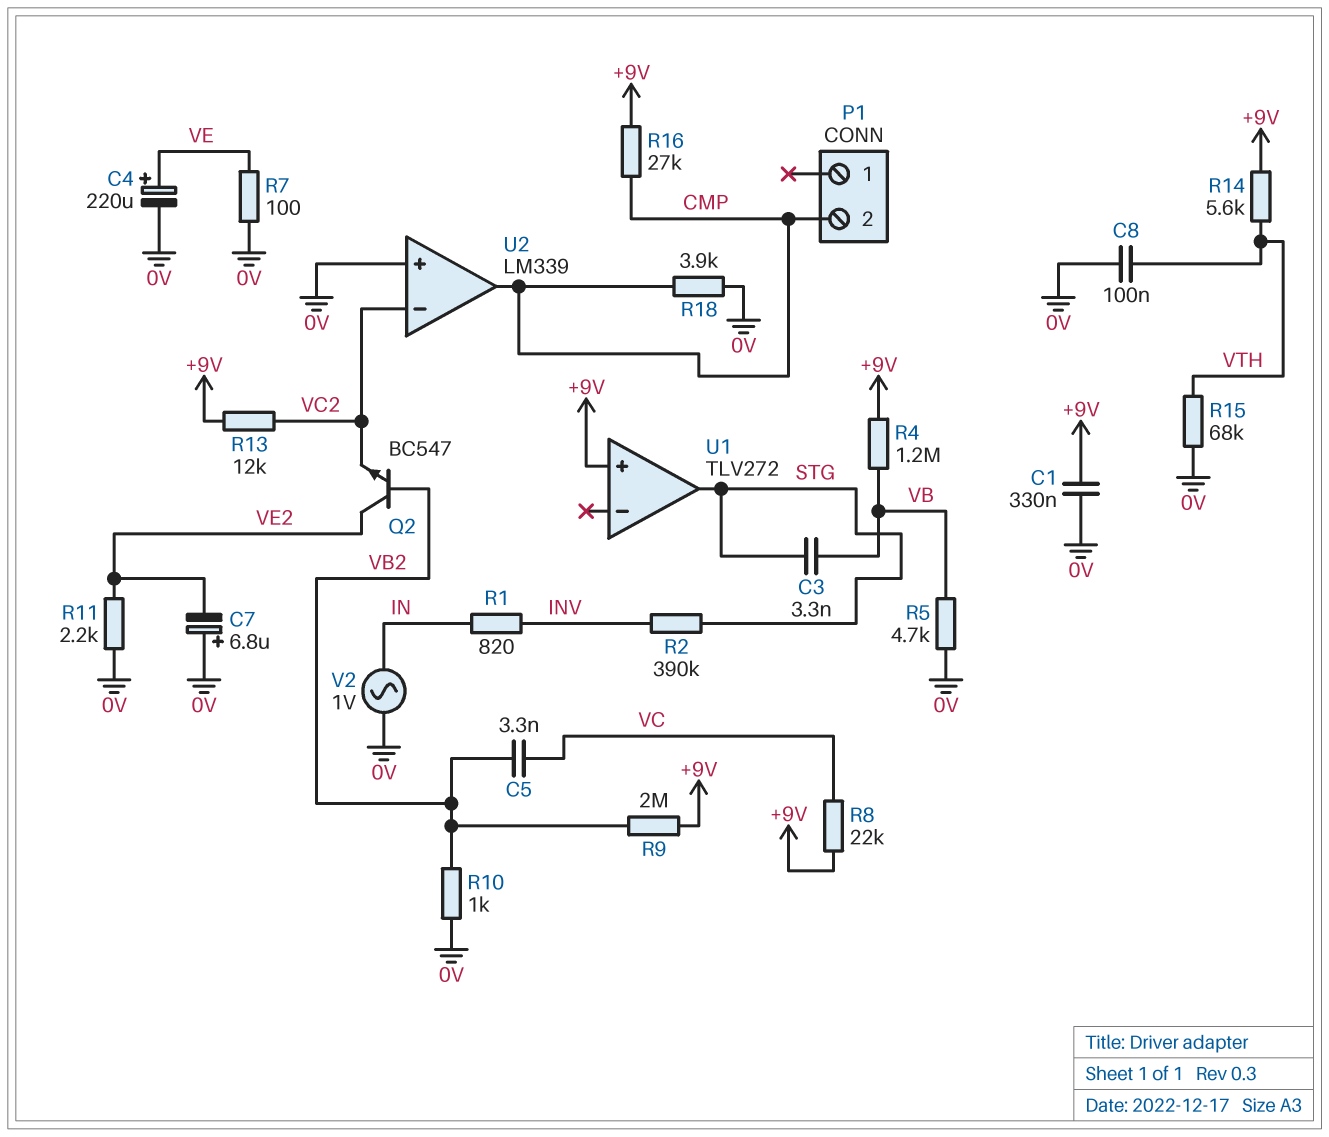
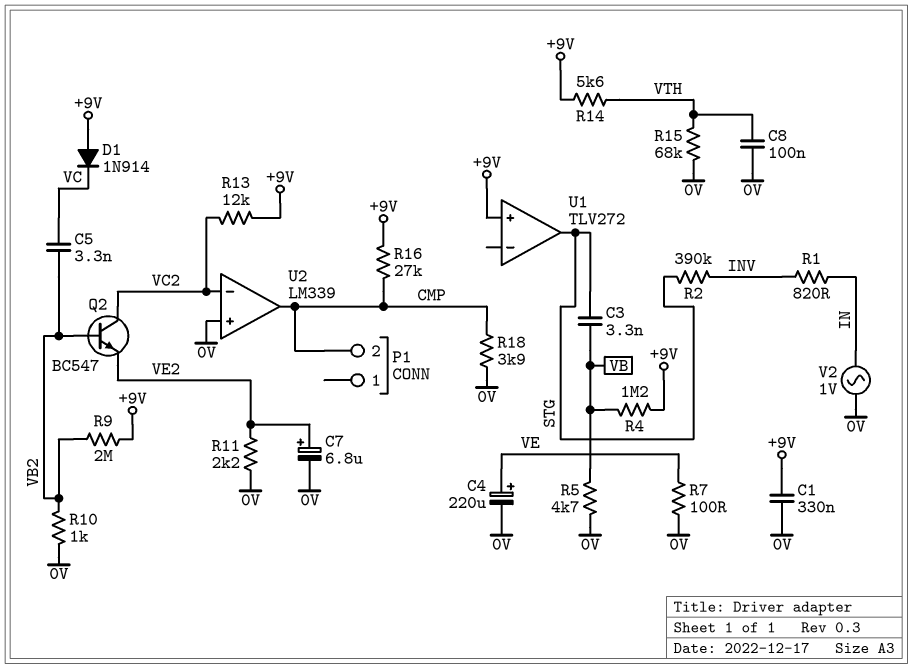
C7: 6.8uF (plus 0V, minus VE2) -> 6.8uF (plus VE2, minus 0V)
D1: none -> diode 1N914 (A +9V, K VC)
Q2: NPN BC547 (B VB2, C VE2, E VC2) -> NPN BC547 (B VB2, C VC2, E VE2)
R8: 22k (+9V, VC) -> none

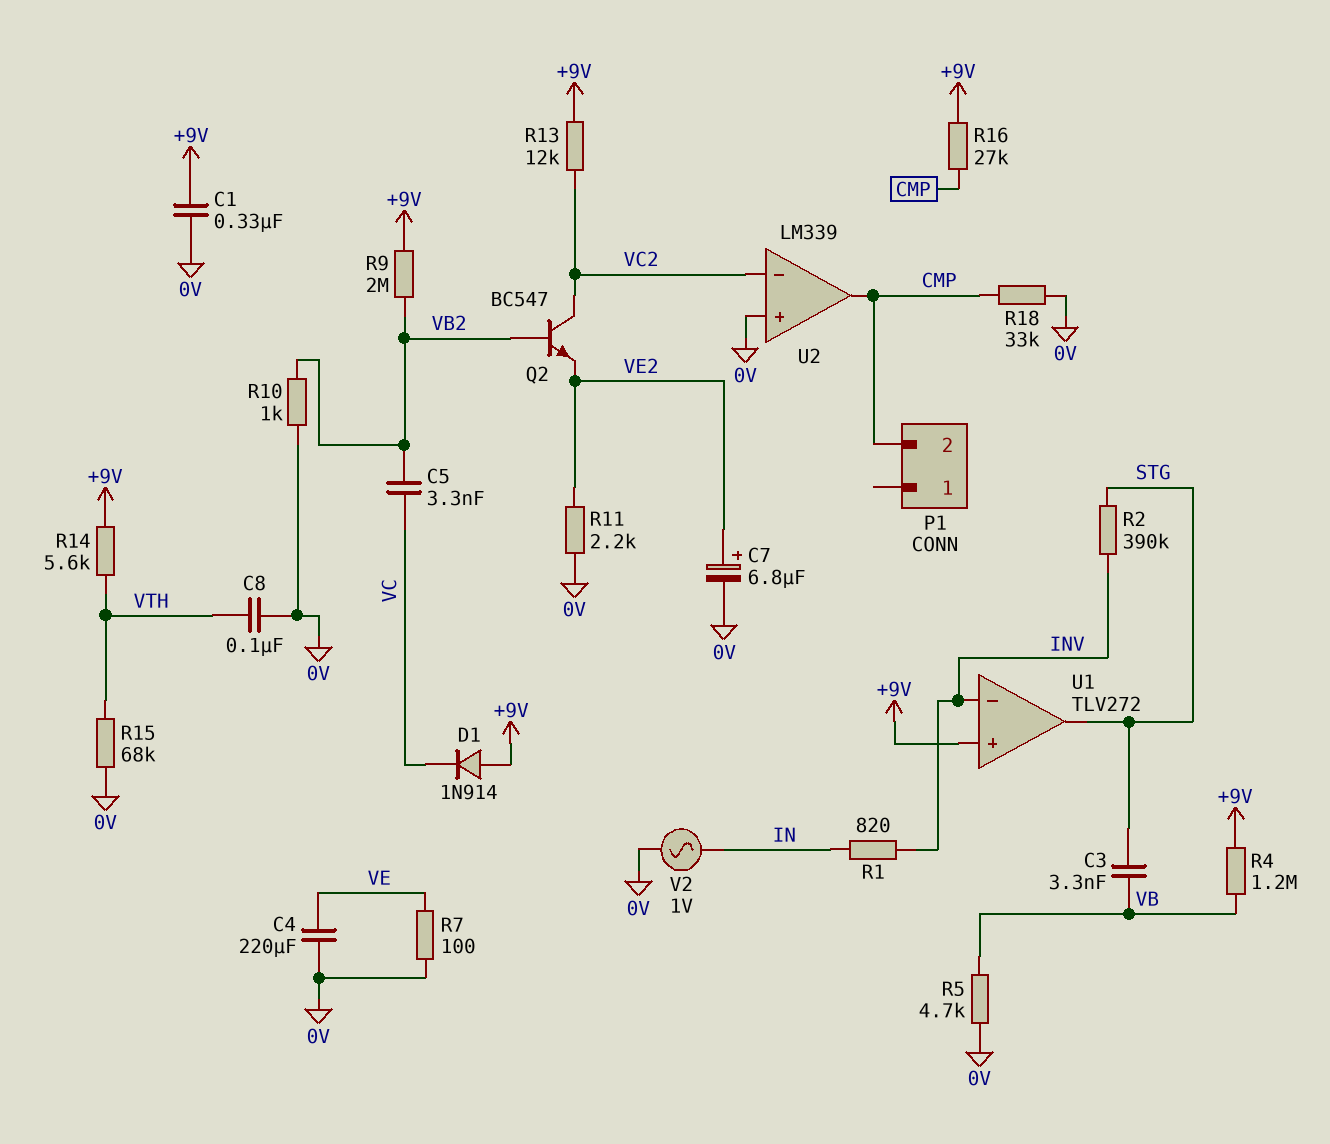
C4: 220uF (plus VE, minus 0V) -> 220uF (0V, VE)
R18: 3.9k (0V, CMP) -> 33k (0V, CMP)
U1 pin in-: none -> INV

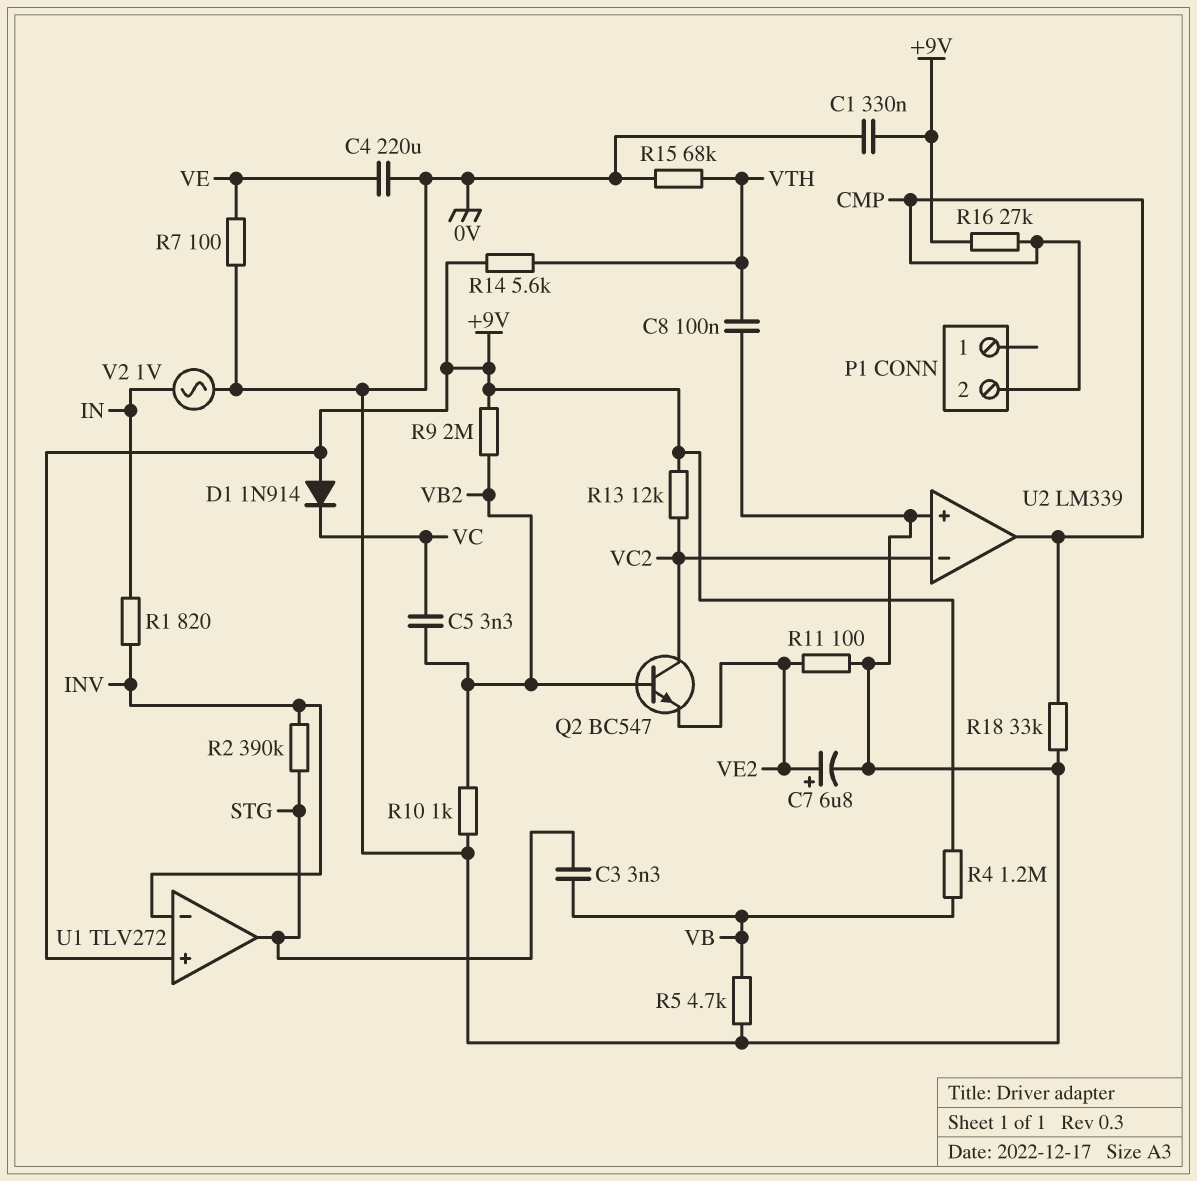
R11: 2.2k (0V, VE2) -> 100 (0V, VE2)

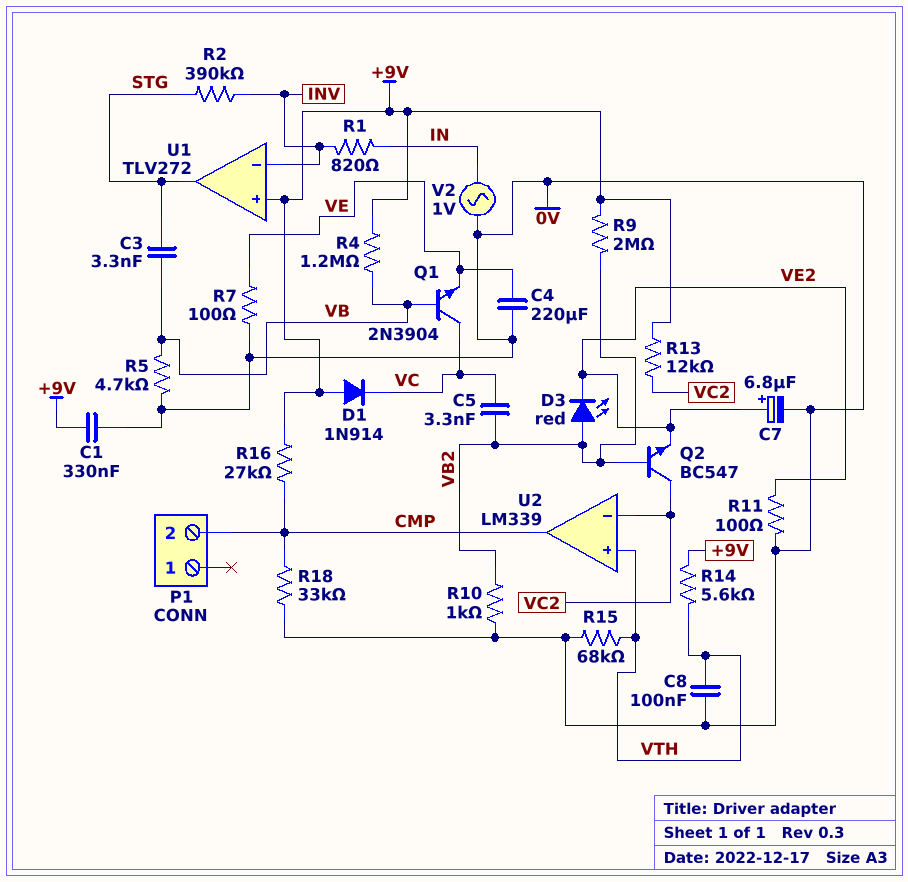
D3: none -> LED red (A VB2, K VE2)
Q1: none -> NPN 2N3904 (B VB, C VC, E VE)
U2 pin in+: 0V -> VTH

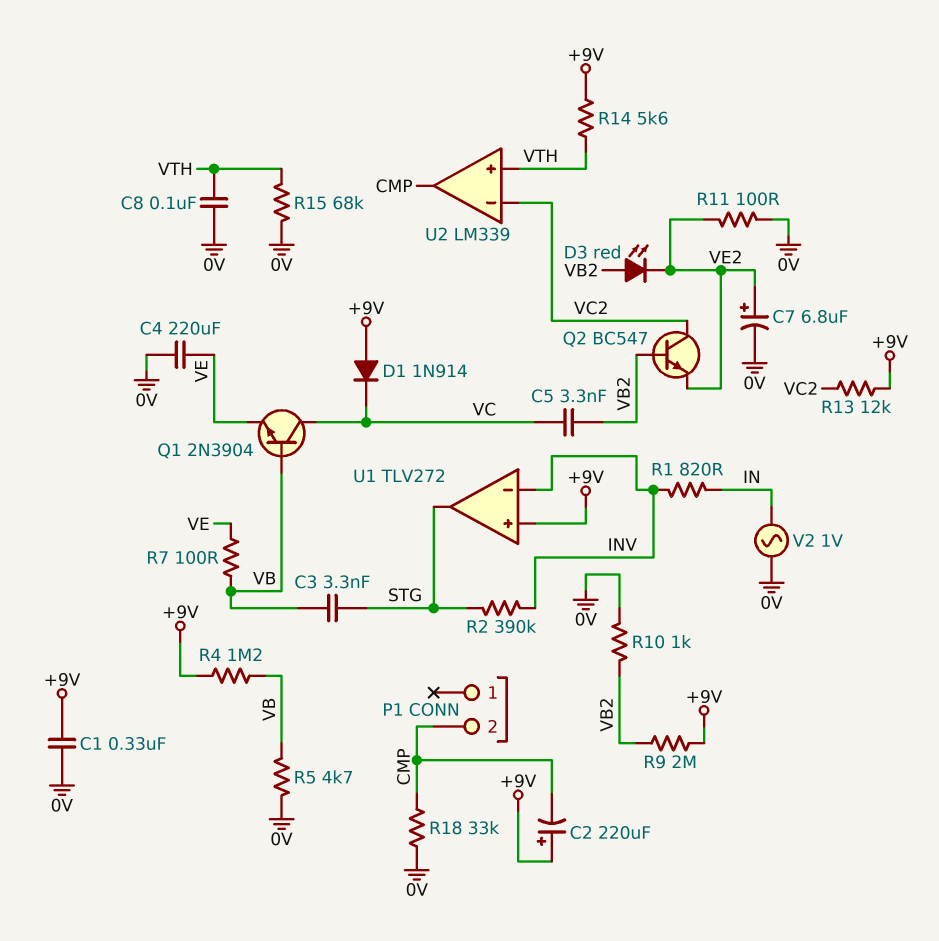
C2: none -> 220uF (plus +9V, minus CMP)
R7: 100 (0V, VE) -> 100 (VB, VE)
R16: 27k (+9V, CMP) -> none

